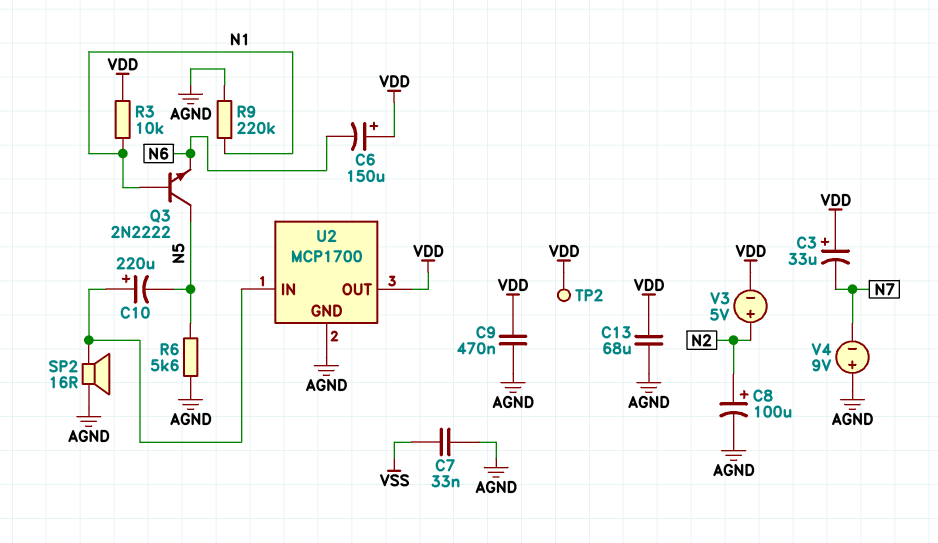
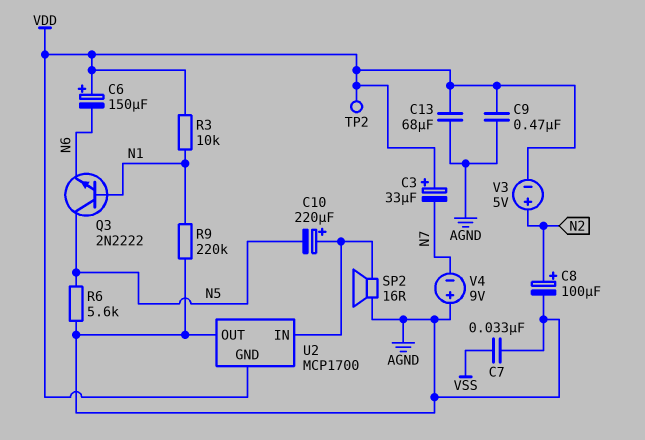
U2 pin GND: AGND -> VDD
U2 pin OUT: VDD -> AGND

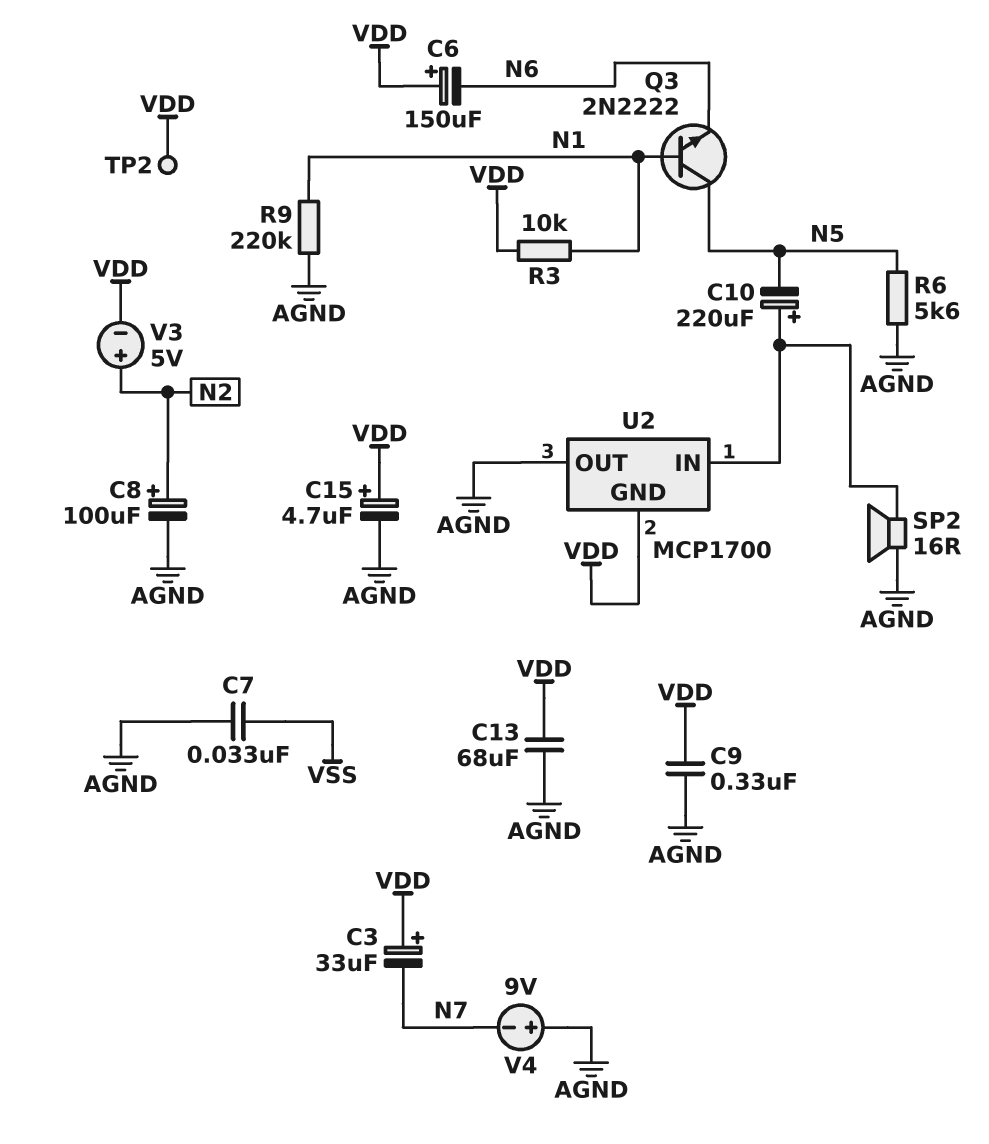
C9: 470nF (AGND, VDD) -> 330nF (AGND, VDD)
C15: none -> 4.7uF (plus VDD, minus AGND)

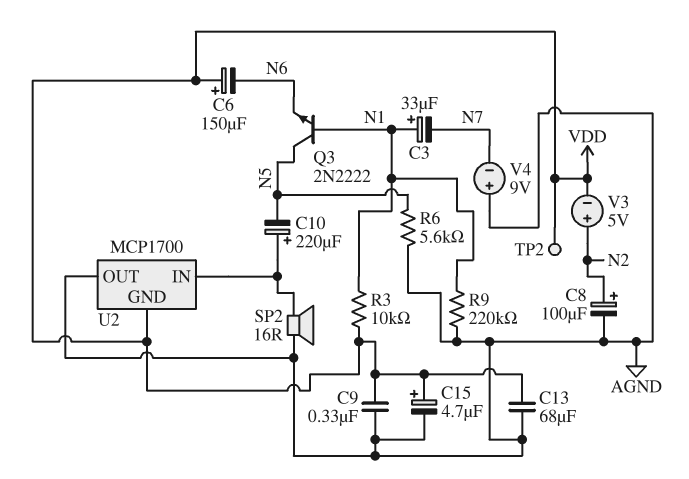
C3: 33uF (plus VDD, minus N7) -> 33uF (plus N1, minus N7)
C7: 33nF (AGND, VSS) -> none

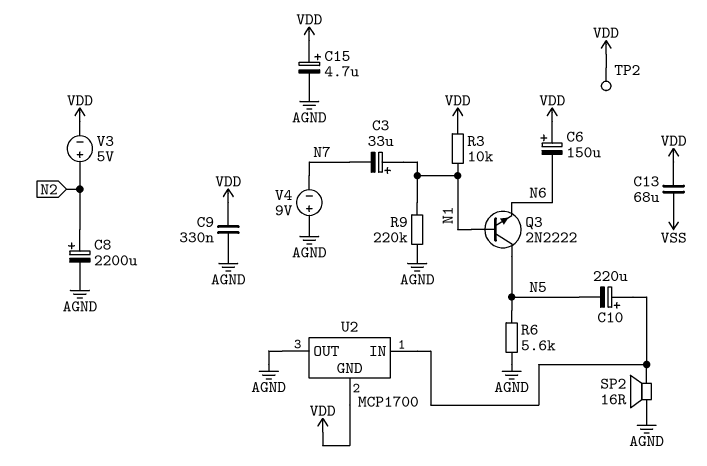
C8: 100uF (plus N2, minus AGND) -> 2200uF (plus N2, minus AGND)
C13: 68uF (AGND, VDD) -> 68uF (VDD, VSS)

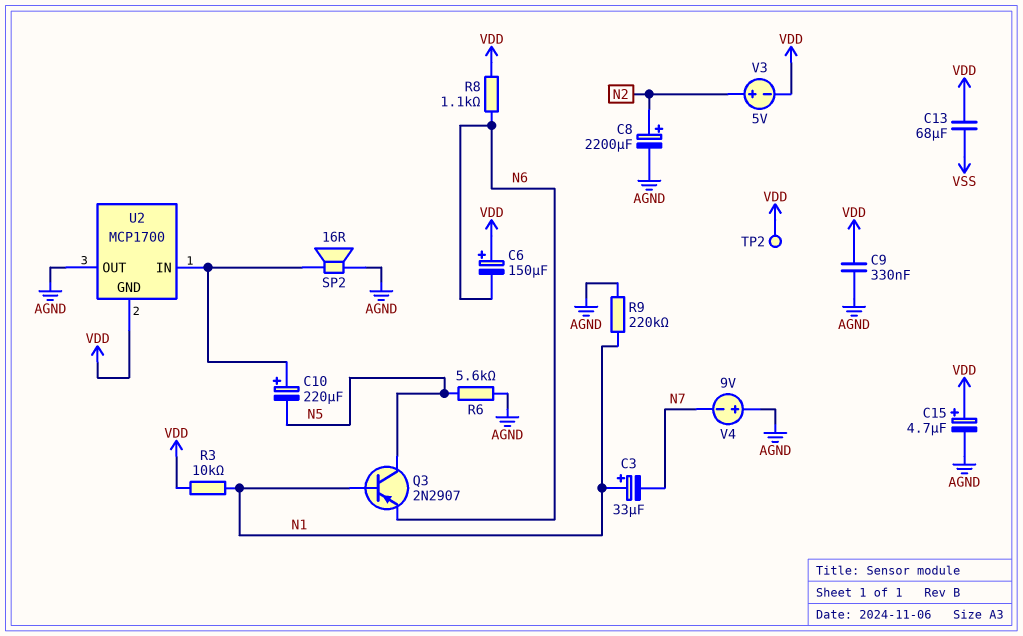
Q3: NPN 2N2222 (B N1, C N5, E N6) -> PNP 2N2907 (B N1, C N5, E N6)
R8: none -> 1.1k (N6, VDD)

